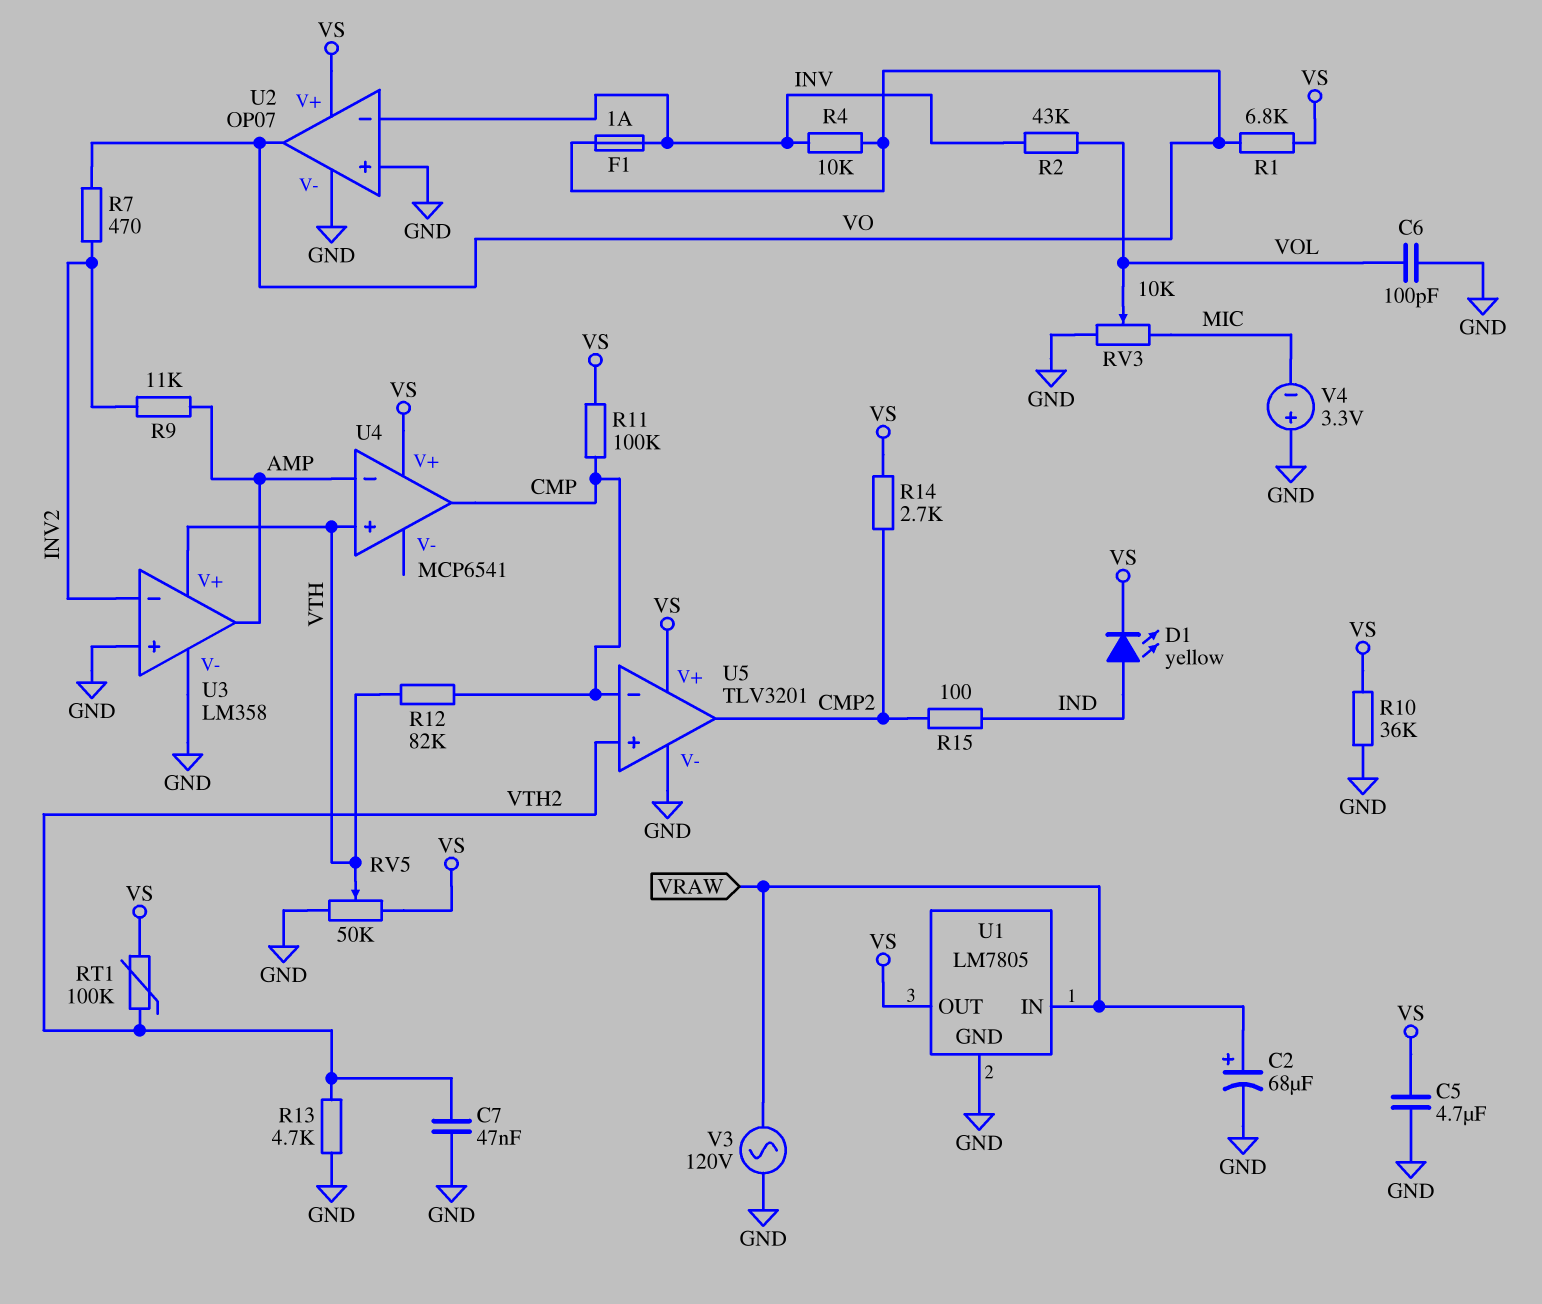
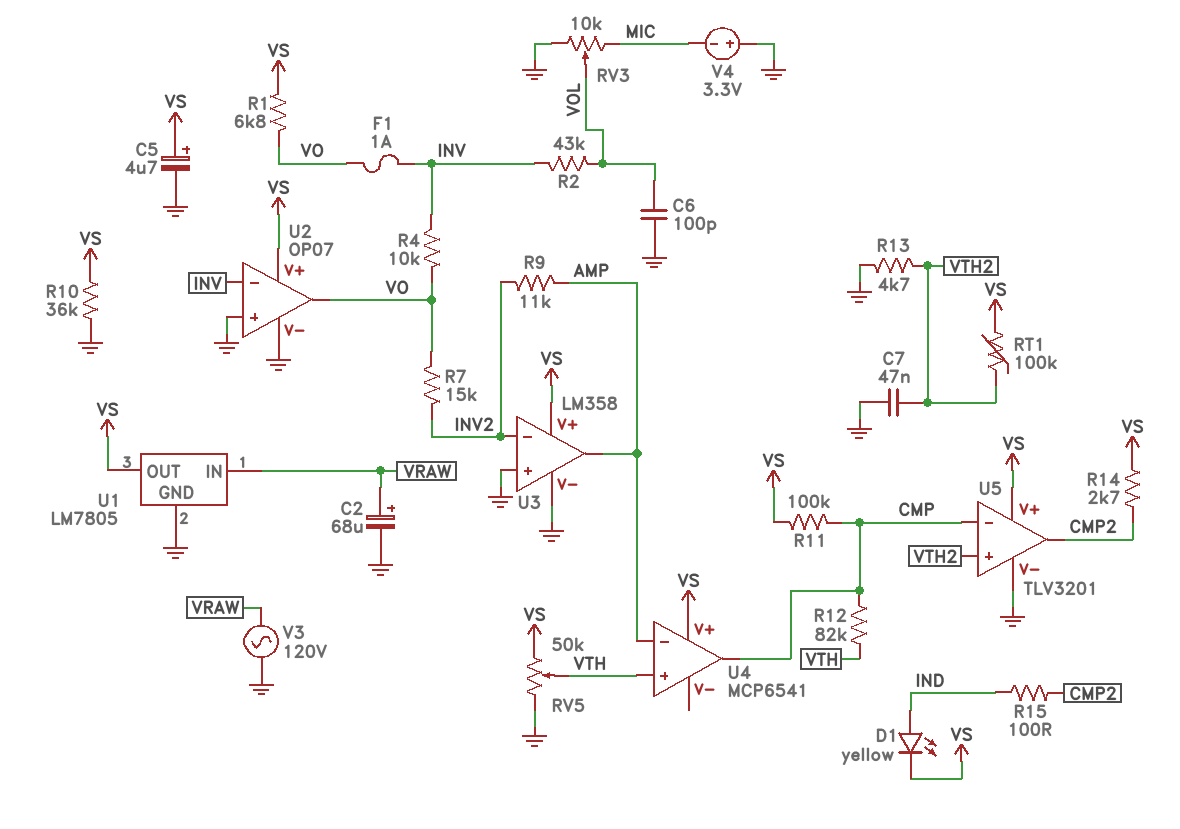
C5: 4.7uF (GND, VS) -> 4.7uF (plus VS, minus GND)
R7: 470 (INV2, VO) -> 15k (INV2, VO)
U3 pin V+: VTH -> VS

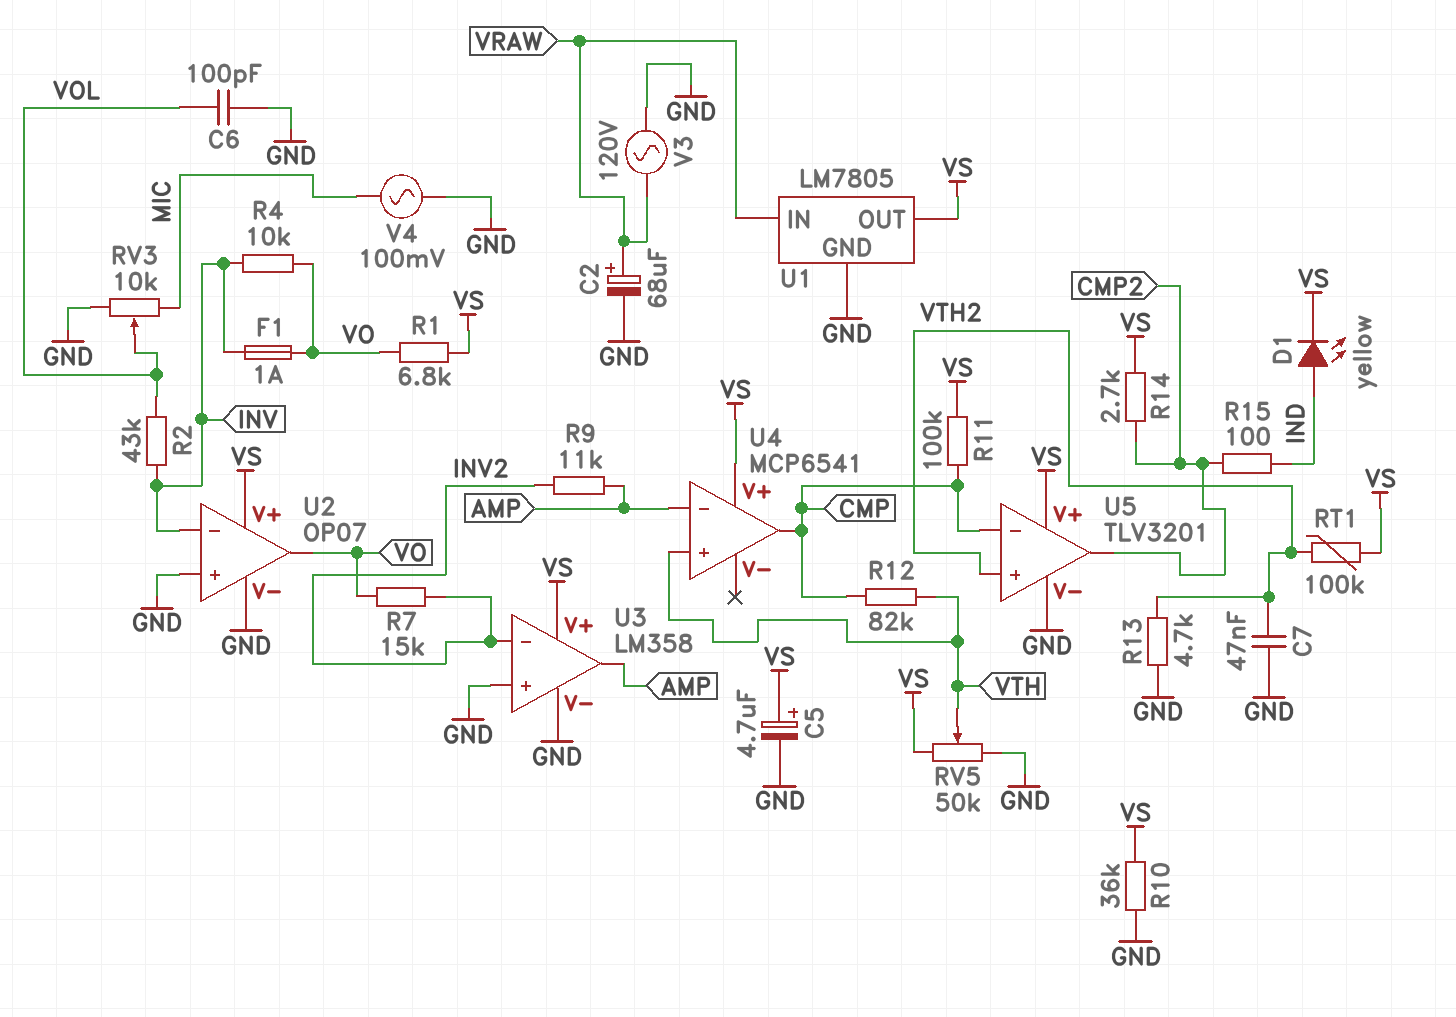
V4: 3.3V (plus GND, minus MIC) -> AC 100mV (GND, MIC)

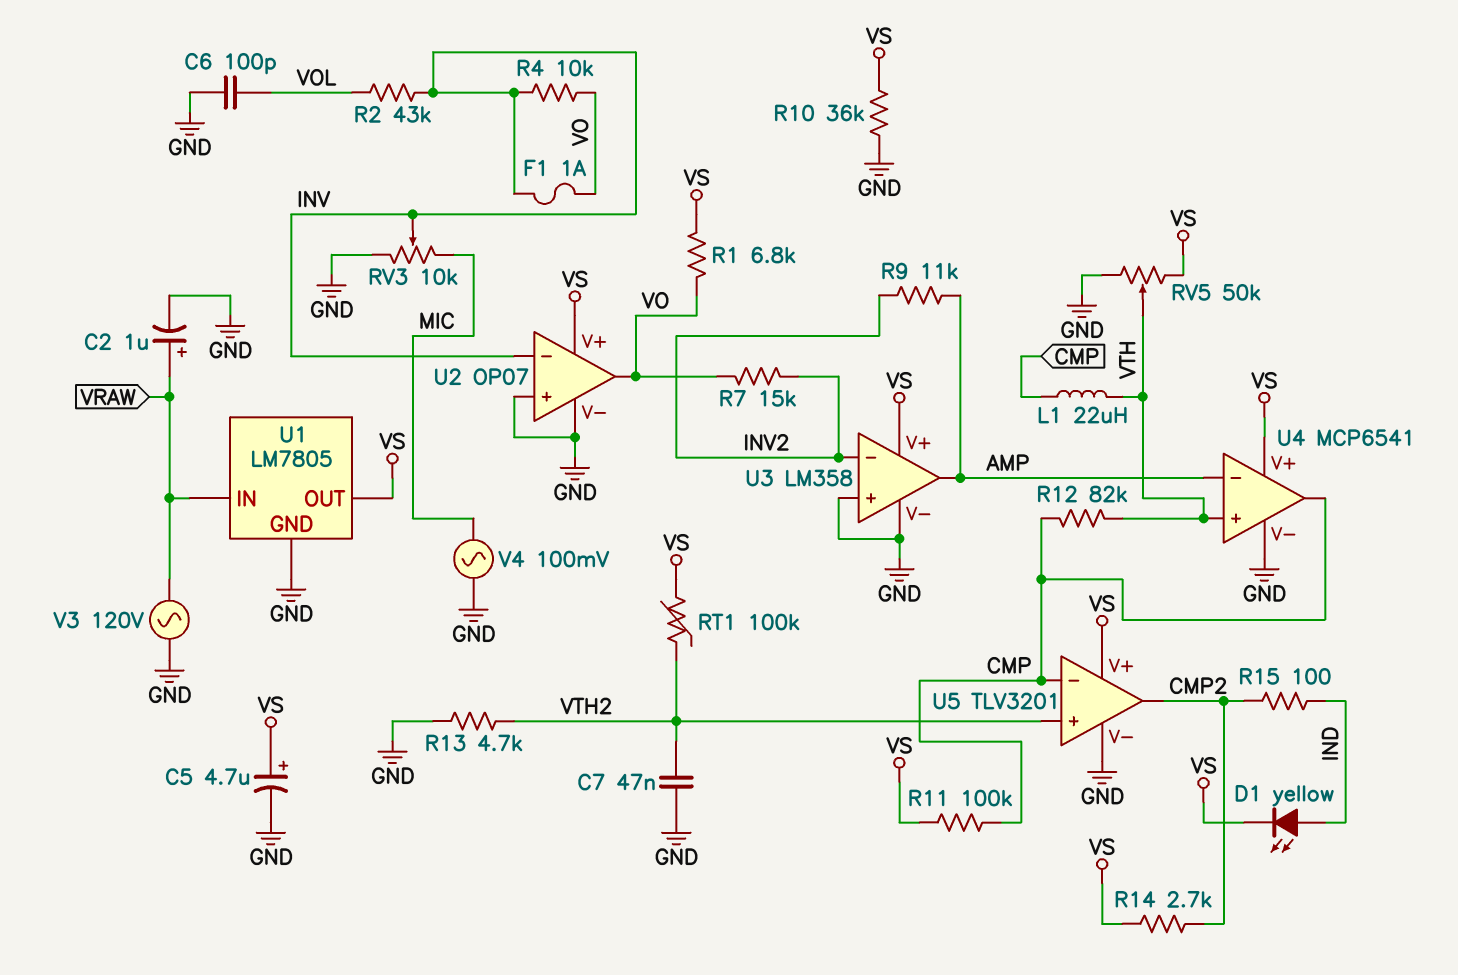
C2: 68uF (plus VRAW, minus GND) -> 1uF (plus VRAW, minus GND)
L1: none -> 22uH (CMP, VTH)
RV3: 10k (GND, MIC, wiper VOL) -> 10k (GND, MIC, wiper INV)
U4 pin V-: none -> GND

